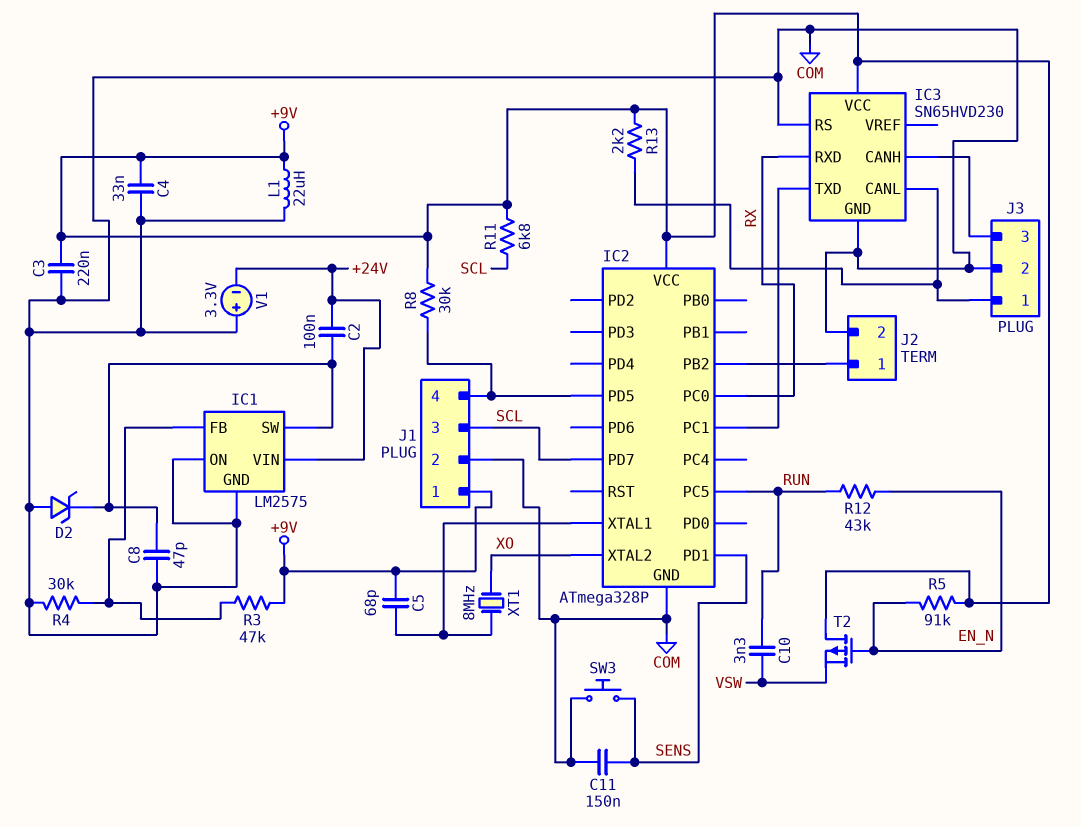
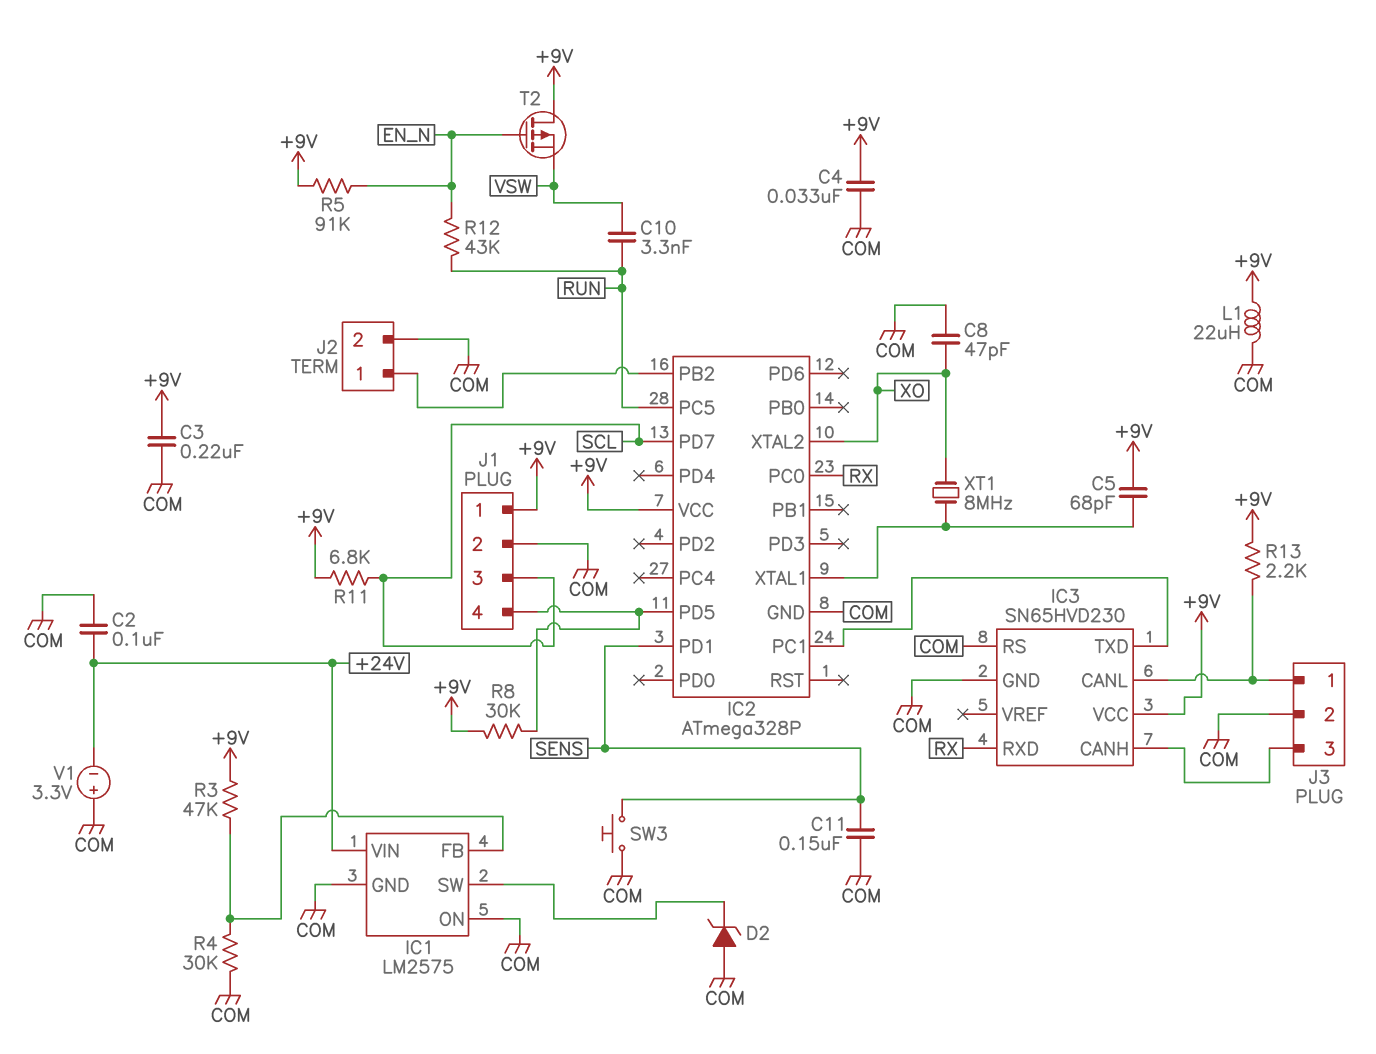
C2: 100nF (+24V, IC1/SW) -> 100nF (+24V, COM)
C8: 47pF (COM, IC1/SW) -> 47pF (COM, XO)

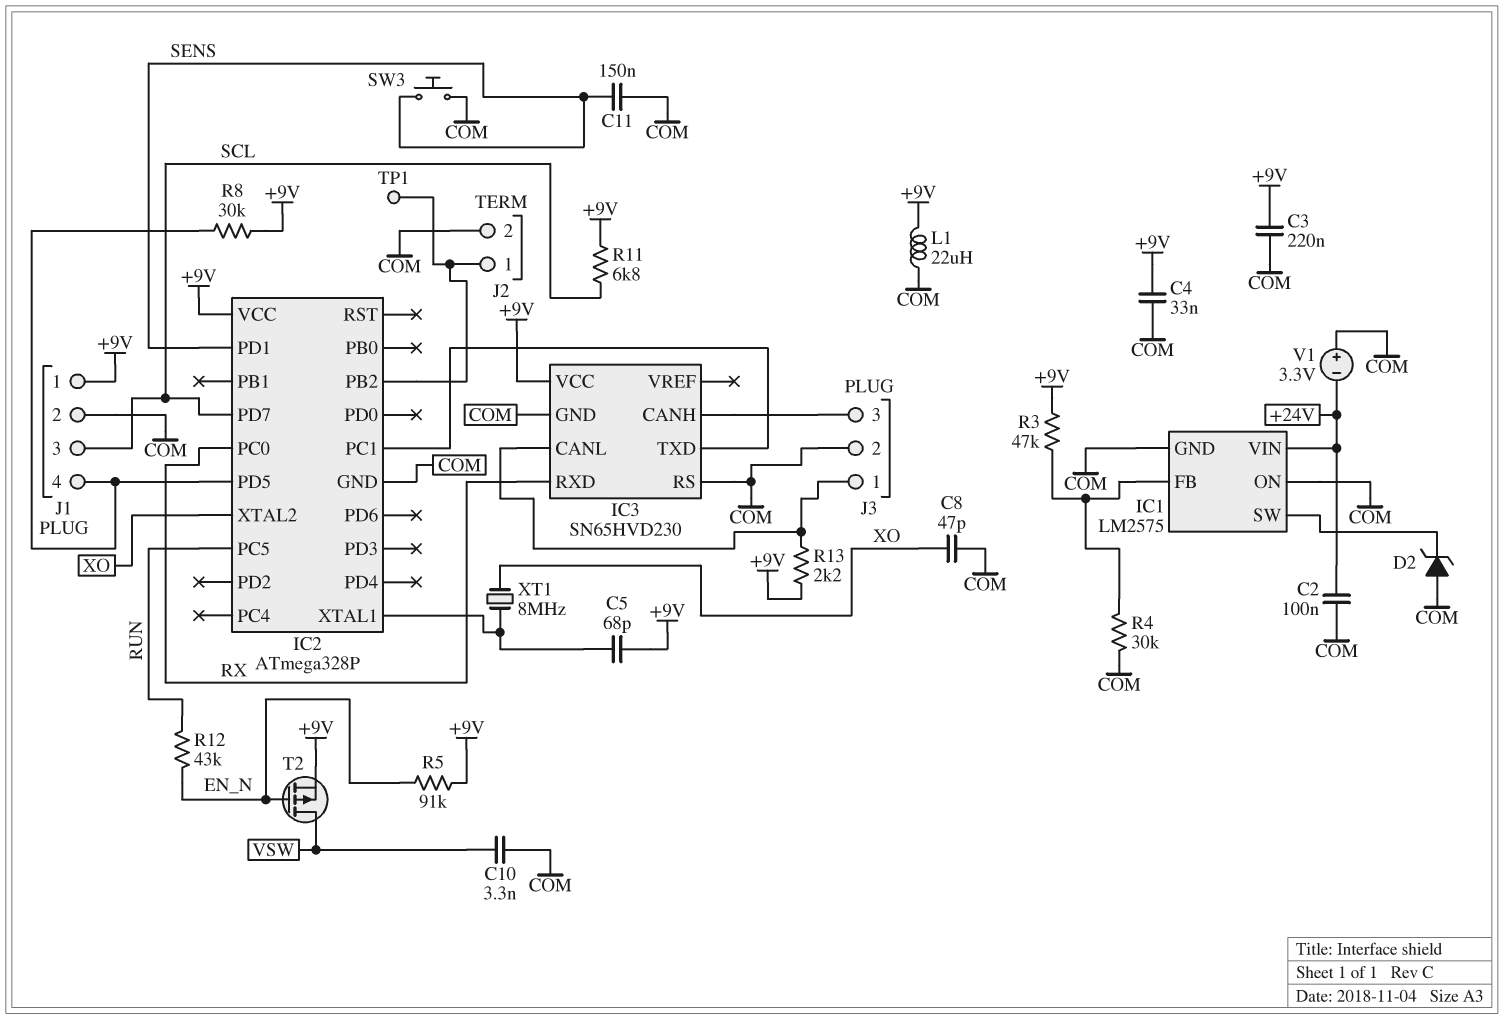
C10: 3.3nF (RUN, VSW) -> 3.3nF (COM, VSW)
T2: PMOS (G EN_N, D +9V, S VSW) -> PMOS (G EN_N, D VSW, S +9V)
TP1: none -> test point (IC2/PB2)

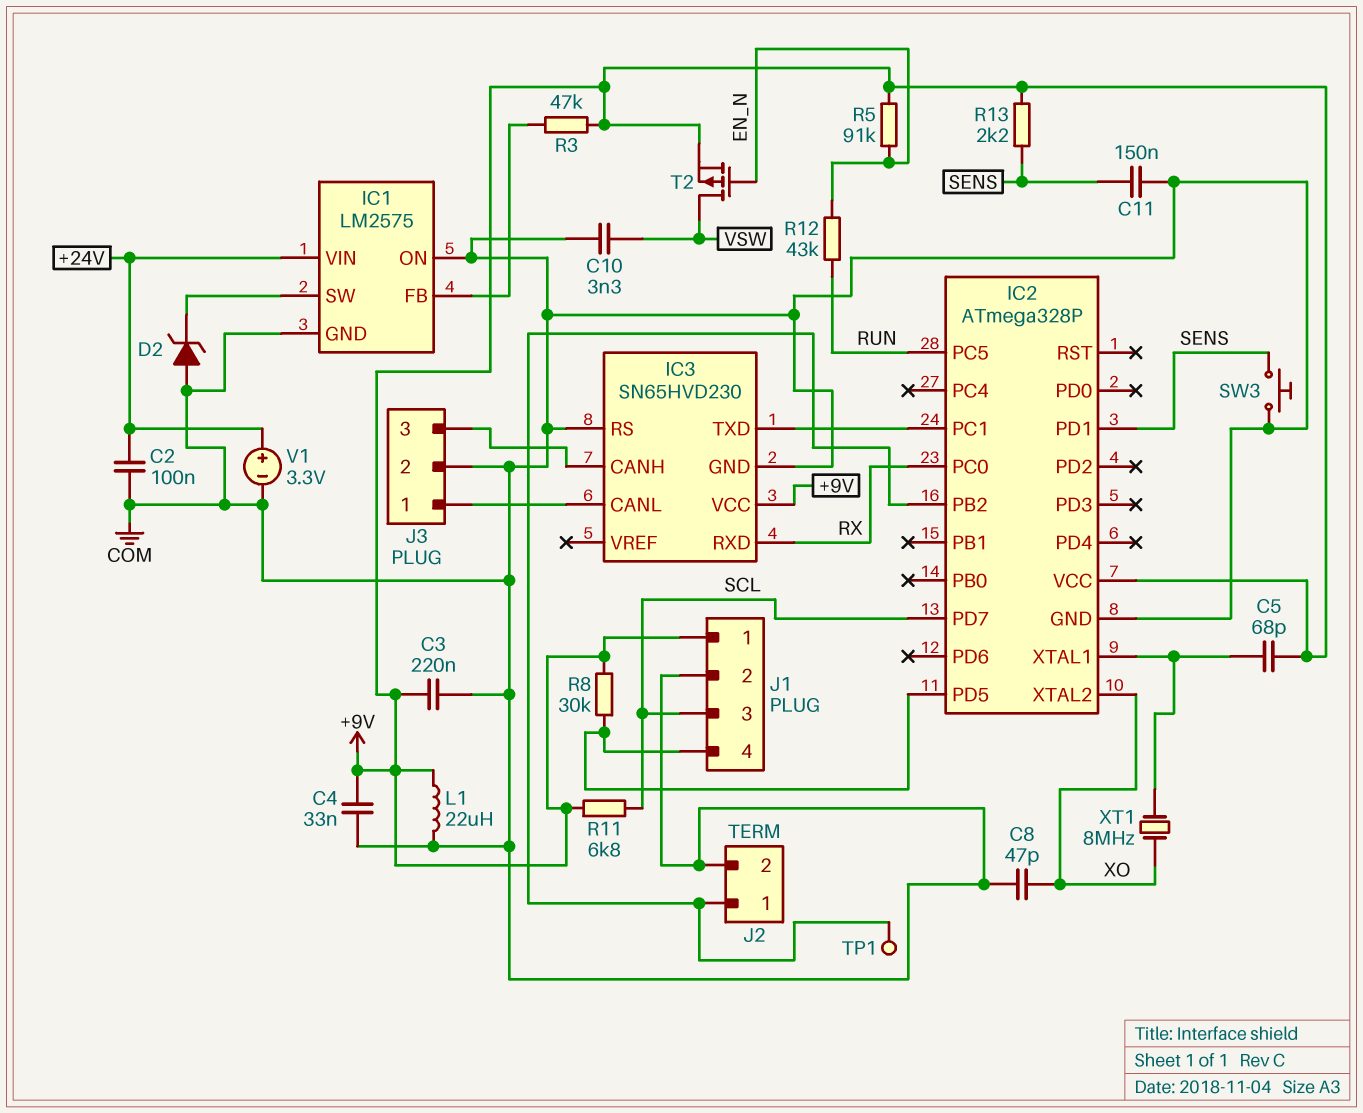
R4: 30k (COM, IC1/FB) -> none
R13: 2.2k (+9V, IC3/CANL) -> 2.2k (+9V, SENS)
V1: 3.3V (plus COM, minus +24V) -> 3.3V (plus +24V, minus COM)

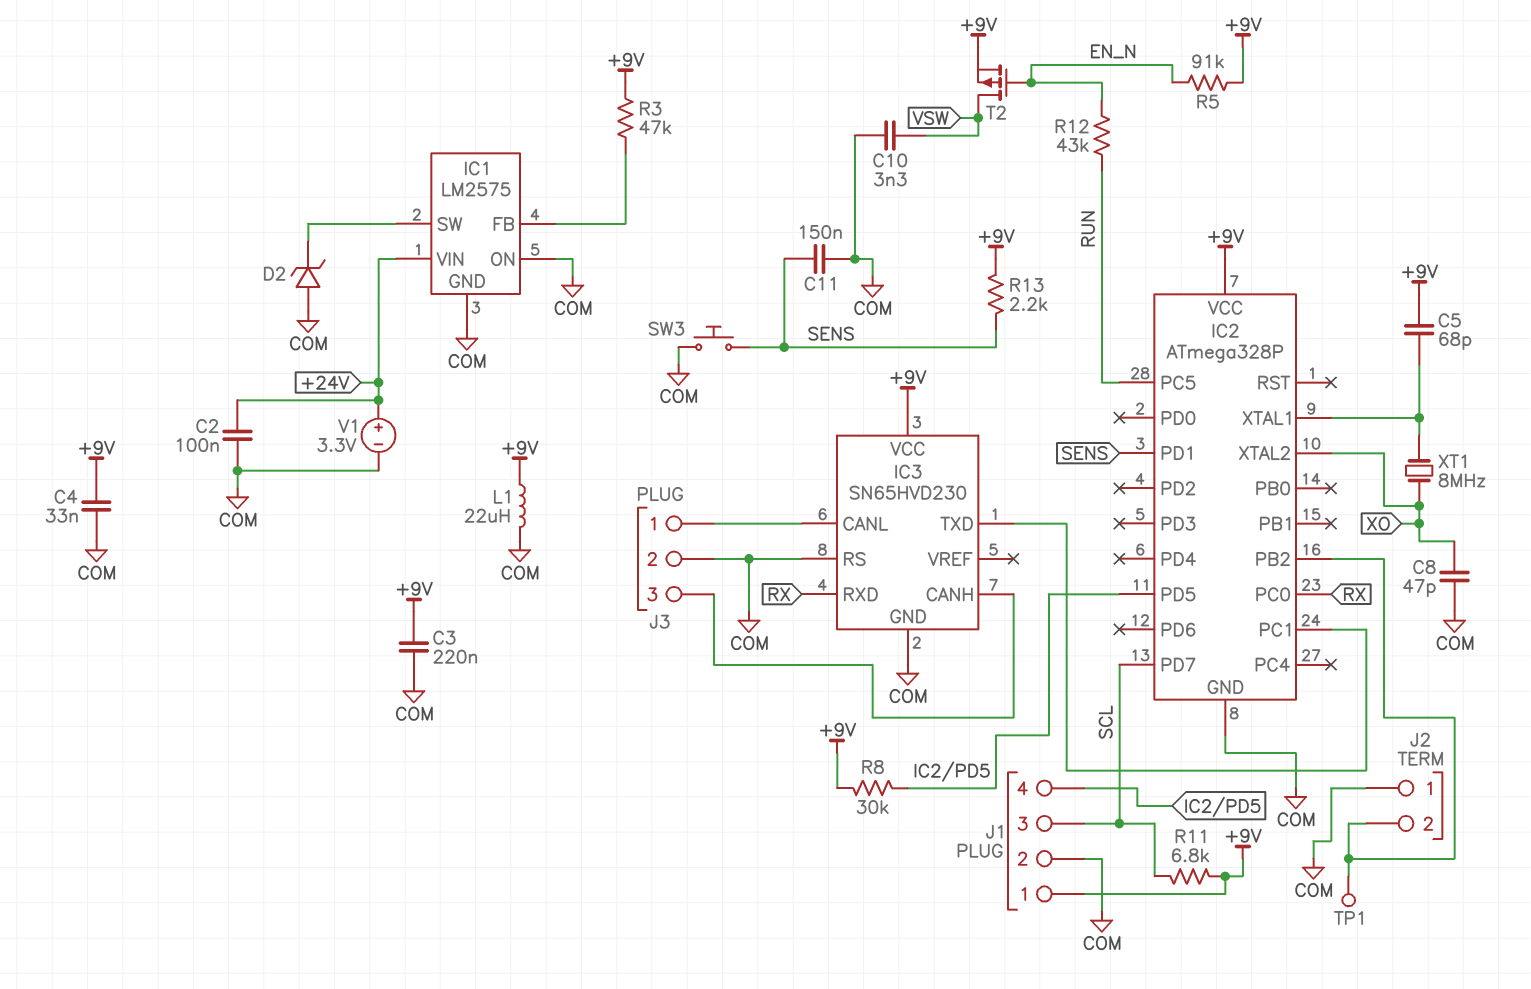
J2 pin 1: IC2/PB2 -> COM
J2 pin 2: COM -> IC2/PB2

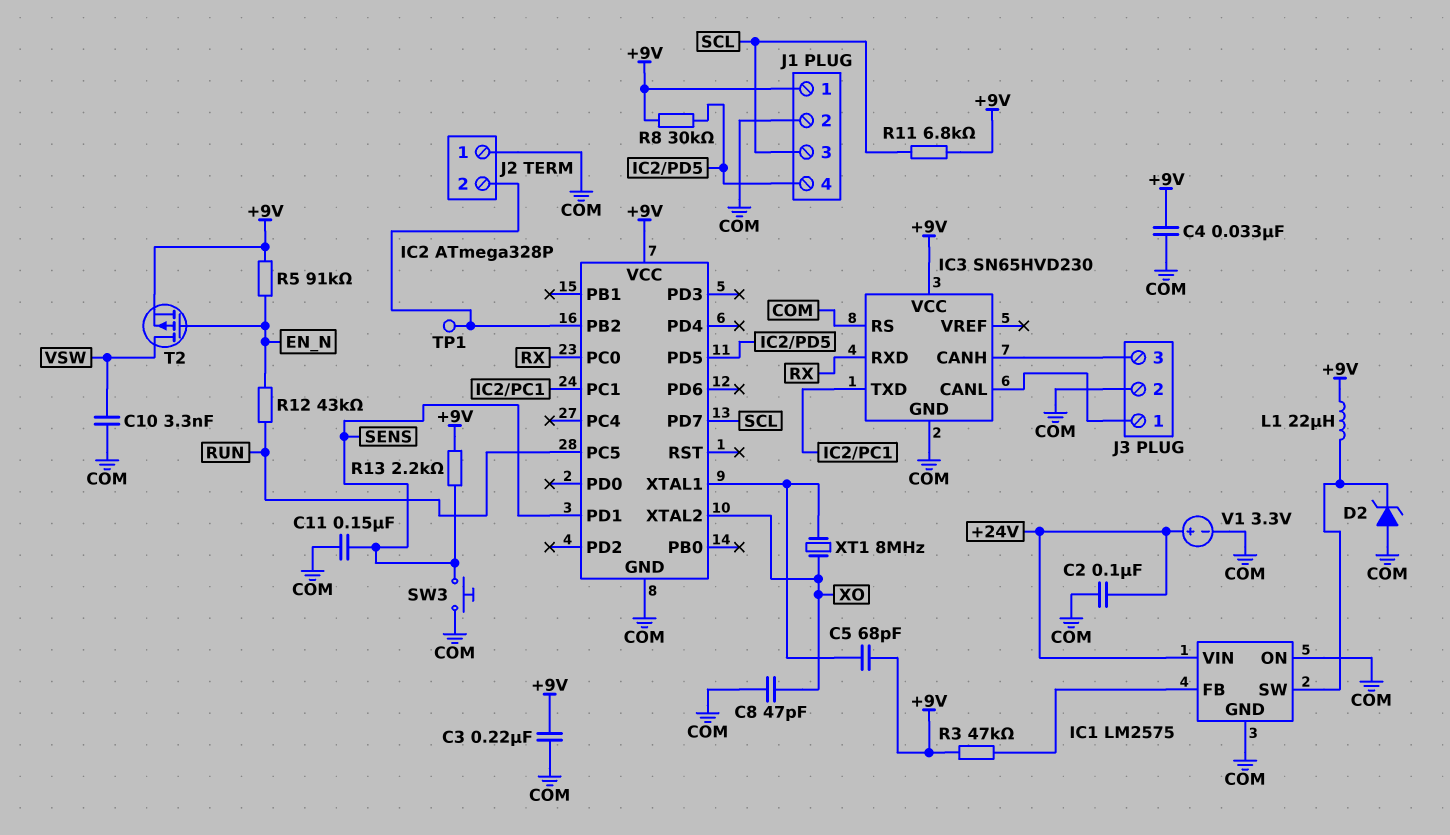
L1: 22uH (+9V, COM) -> 22uH (+9V, IC1/SW)

